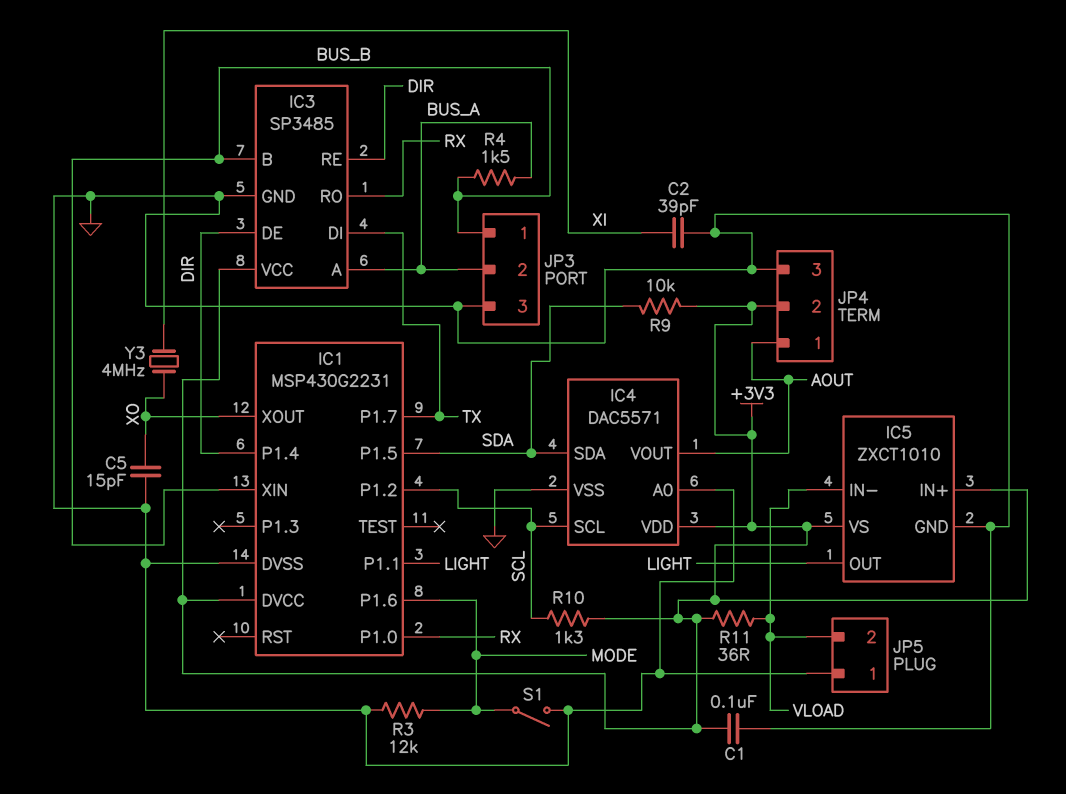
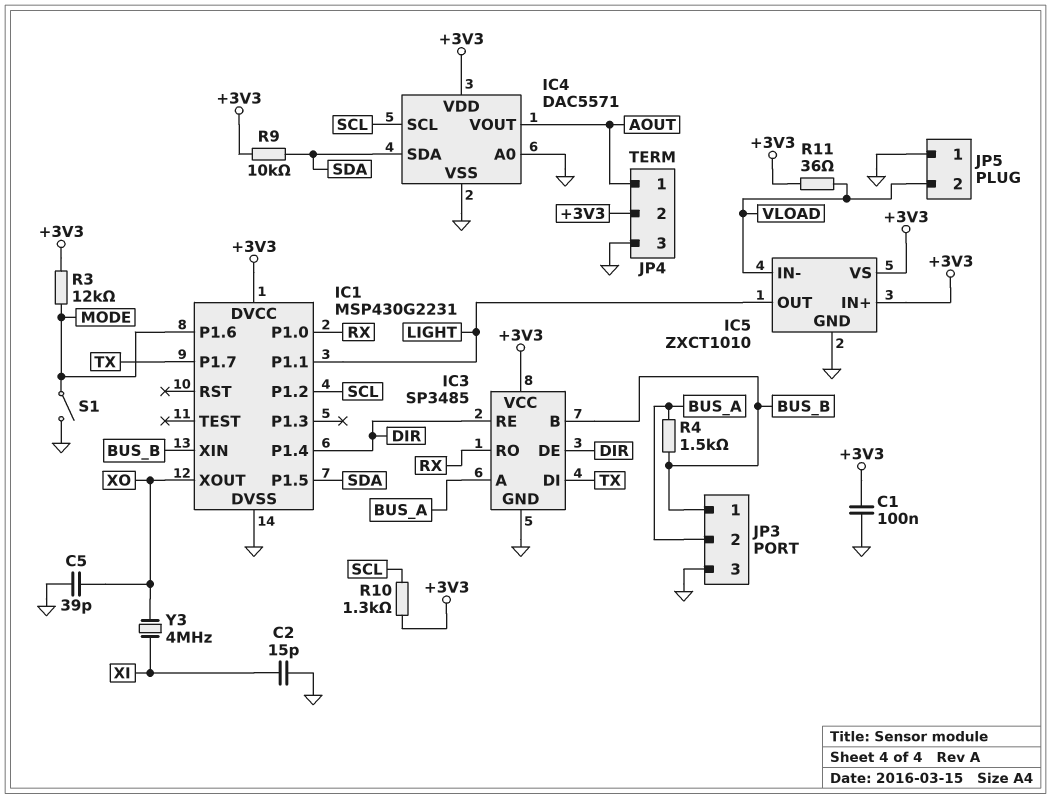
C2: 39pF (GND, XI) -> 15pF (GND, XI)
C5: 15pF (GND, XO) -> 39pF (GND, XO)
R3: 12k (GND, MODE) -> 12k (+3V3, MODE)

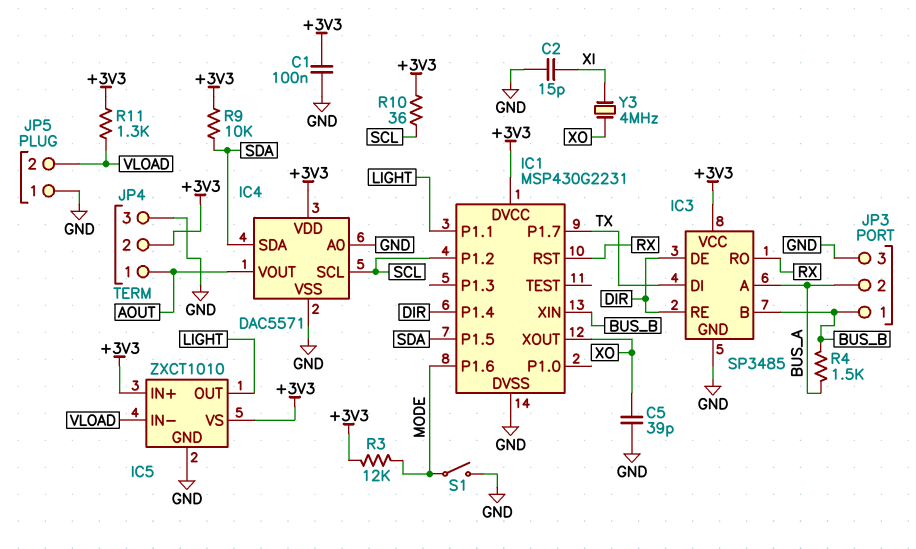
IC1 pin P1.0: RX -> none
IC1 pin RST: none -> RX
R10: 1.3k (+3V3, SCL) -> 36 (+3V3, SCL)
R11: 36 (+3V3, VLOAD) -> 1.3k (+3V3, VLOAD)

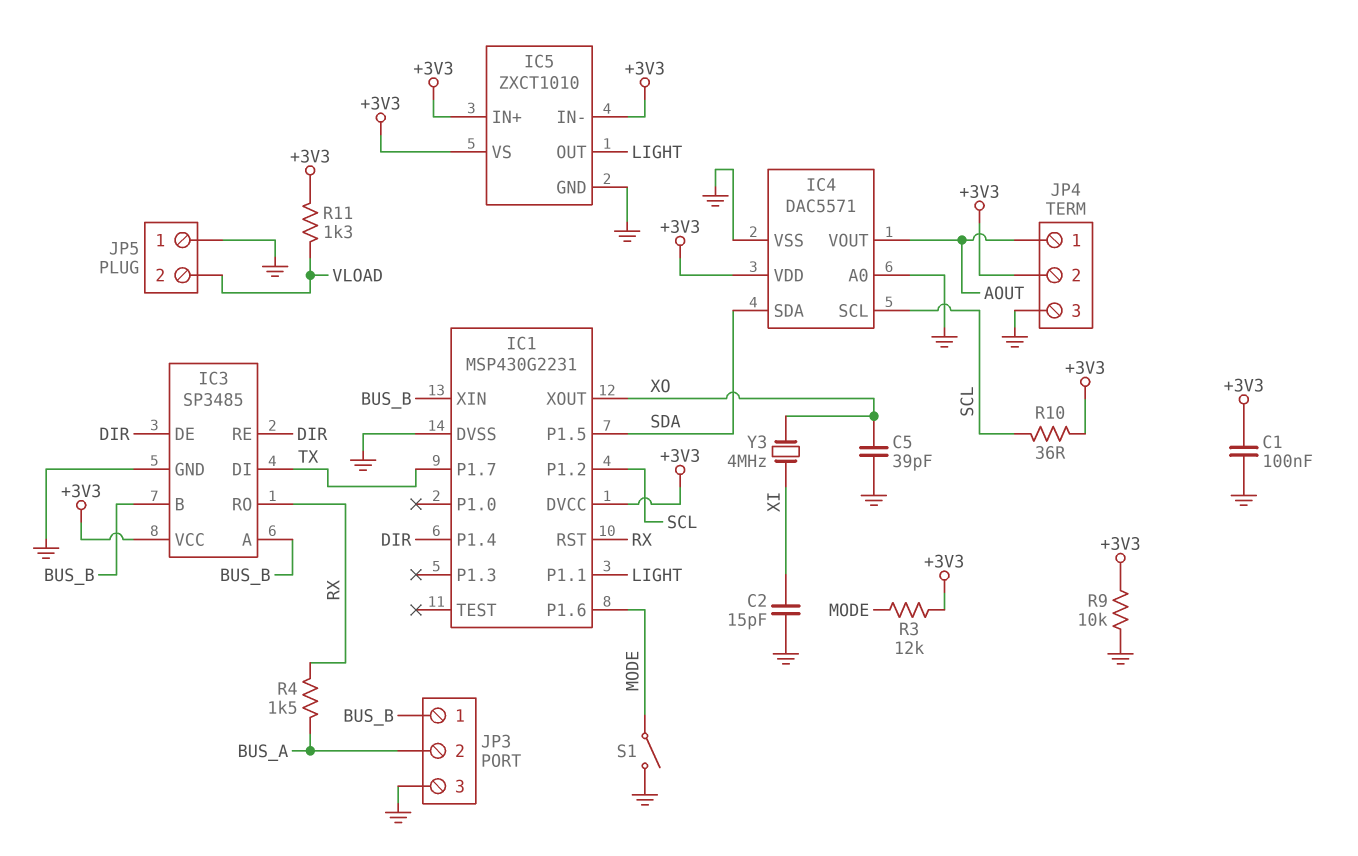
IC3 pin A: BUS_A -> BUS_B
IC5 pin IN-: VLOAD -> +3V3
R4: 1.5k (BUS_A, BUS_B) -> 1.5k (BUS_A, RX)
R9: 10k (+3V3, SDA) -> 10k (+3V3, GND)

